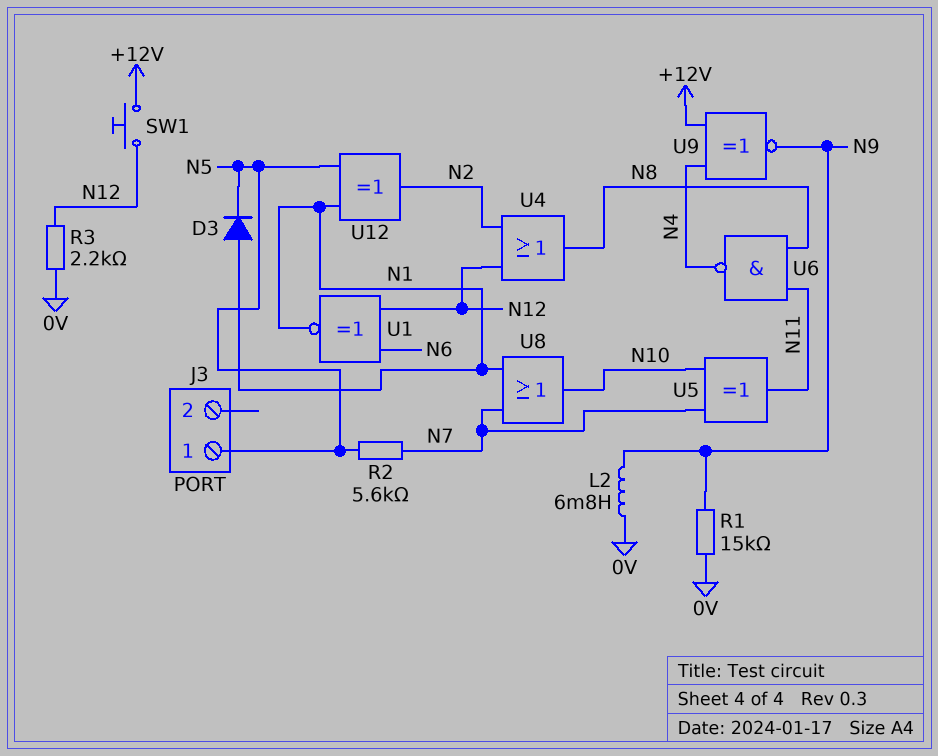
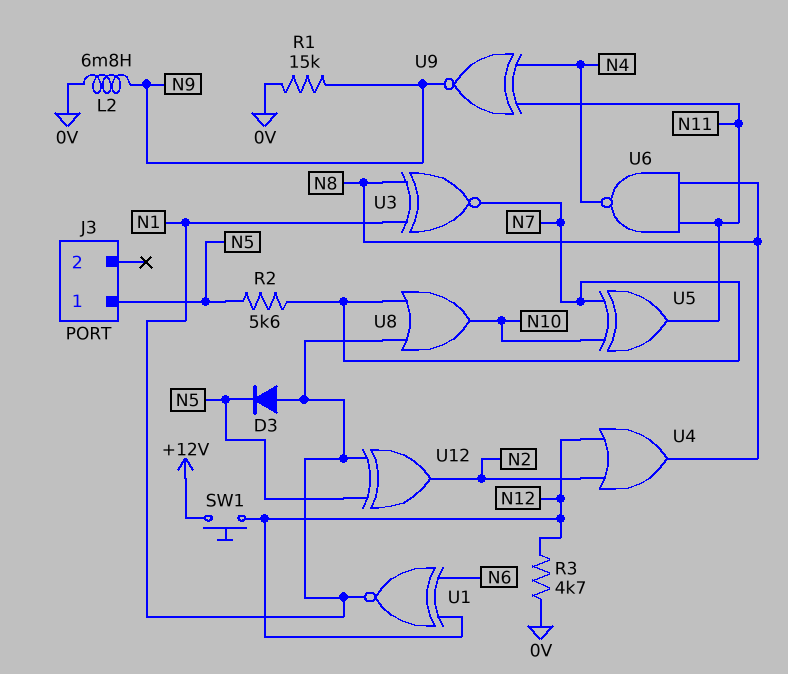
R3: 2.2k (0V, N12) -> 4.7k (0V, N12)
U3: none -> XNOR (in N1, in N8, out N7)
U9: XNOR (in +12V, in N4, out N9) -> XNOR (in N4, in N11, out N9)

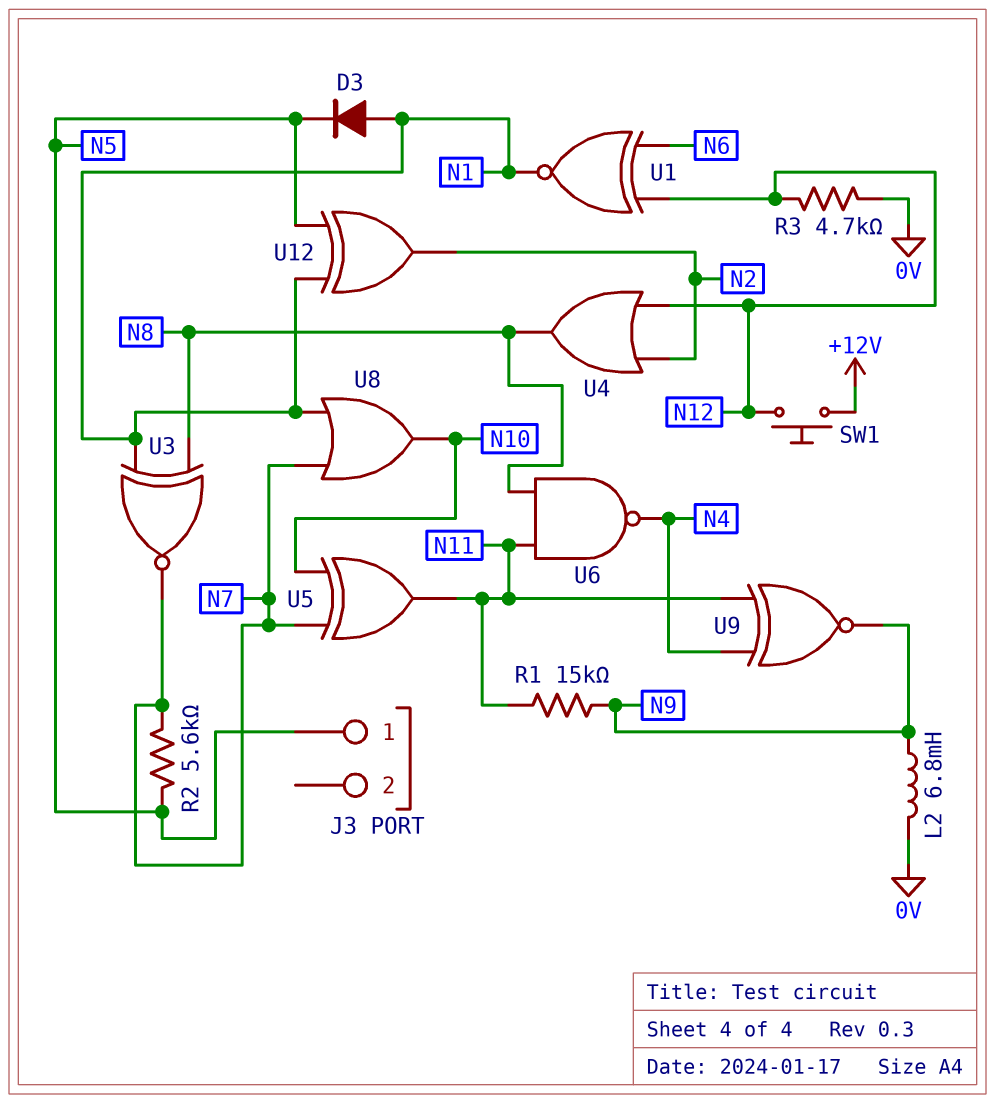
R1: 15k (0V, N9) -> 15k (N9, N11)

